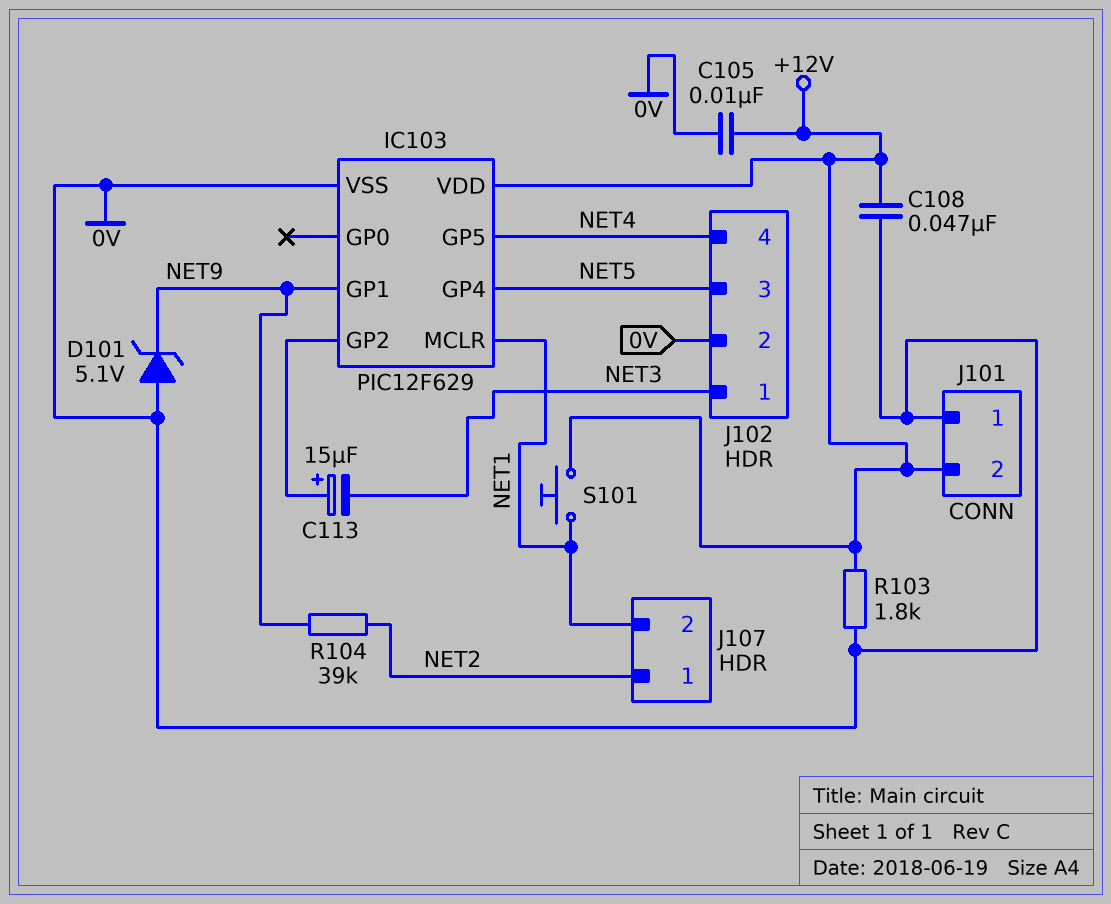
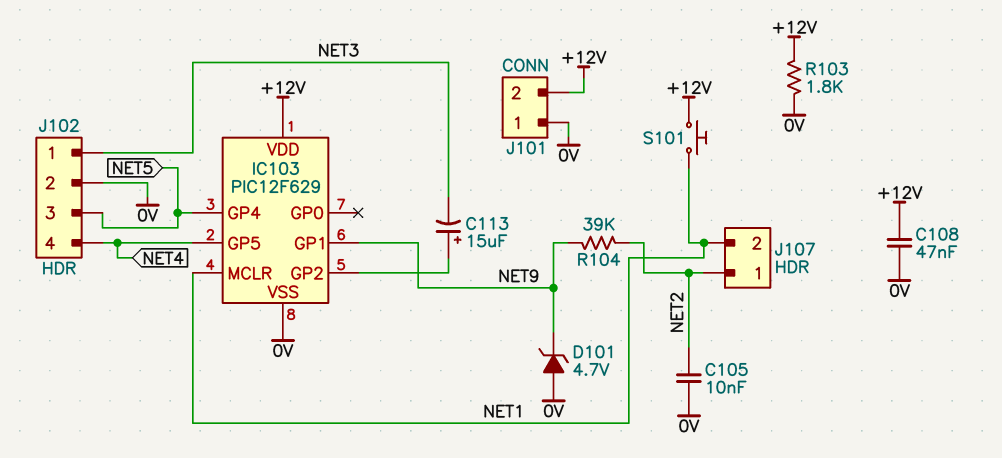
C105: 10nF (+12V, 0V) -> 10nF (0V, NET2)
D101: zener 5.1V (A 0V, K NET9) -> zener 4.7V (A 0V, K NET9)

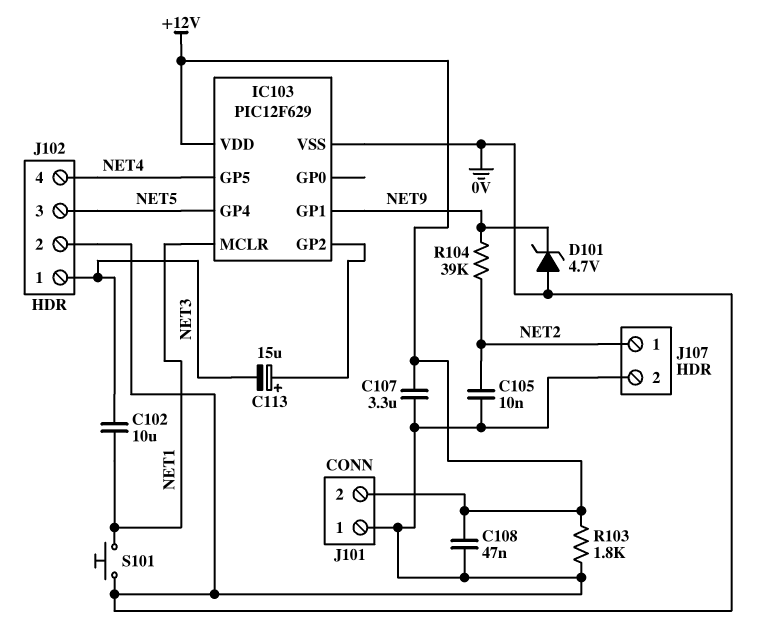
C102: none -> 10uF (NET1, NET3)
C107: none -> 3.3uF (+12V, 0V)
J107 pin 2: NET1 -> 0V
S101: button (+12V, NET1) -> button (0V, NET1)

